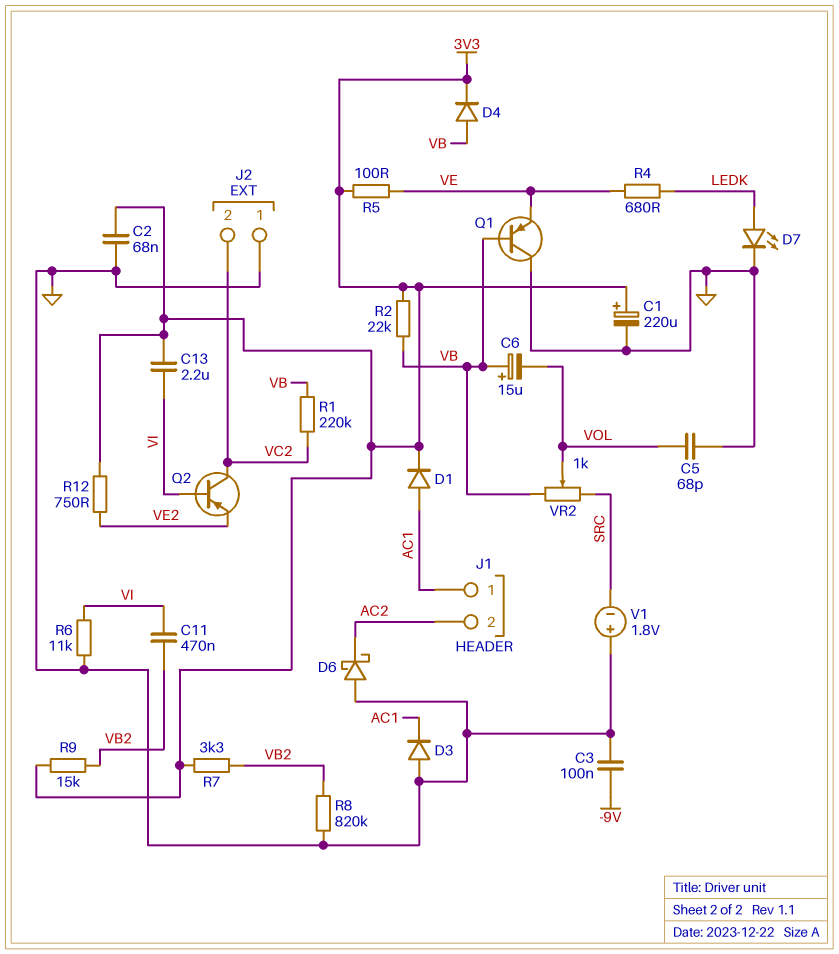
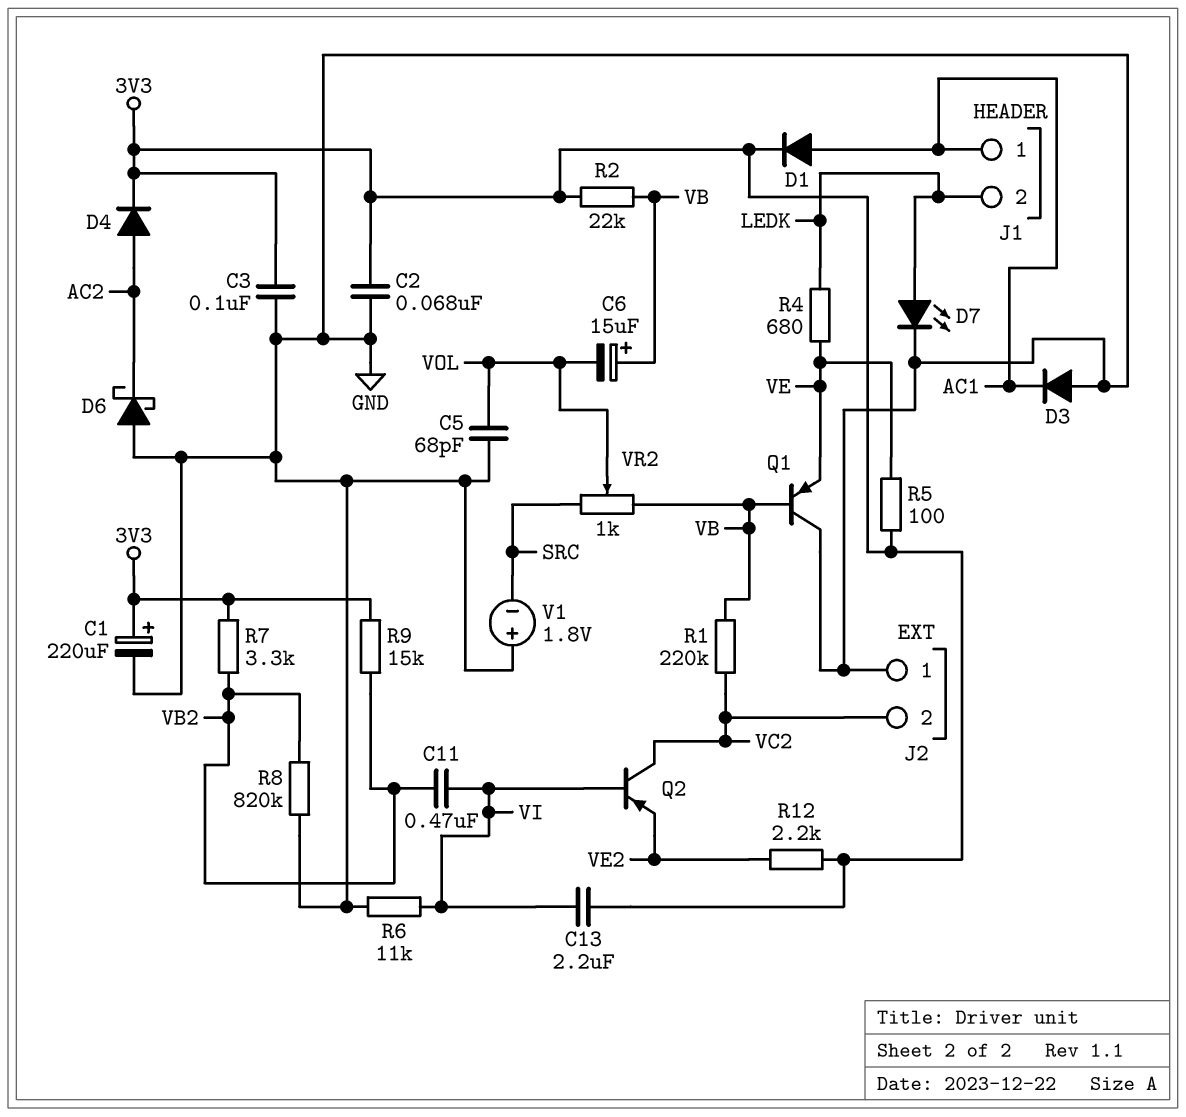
C3: 100nF (-9V, GND) -> 100nF (3V3, GND)
D4: diode (A VB, K 3V3) -> diode (A AC2, K 3V3)
J1 pin 2: AC2 -> LEDK
R12: 750 (3V3, VE2) -> 2.2k (3V3, VE2)

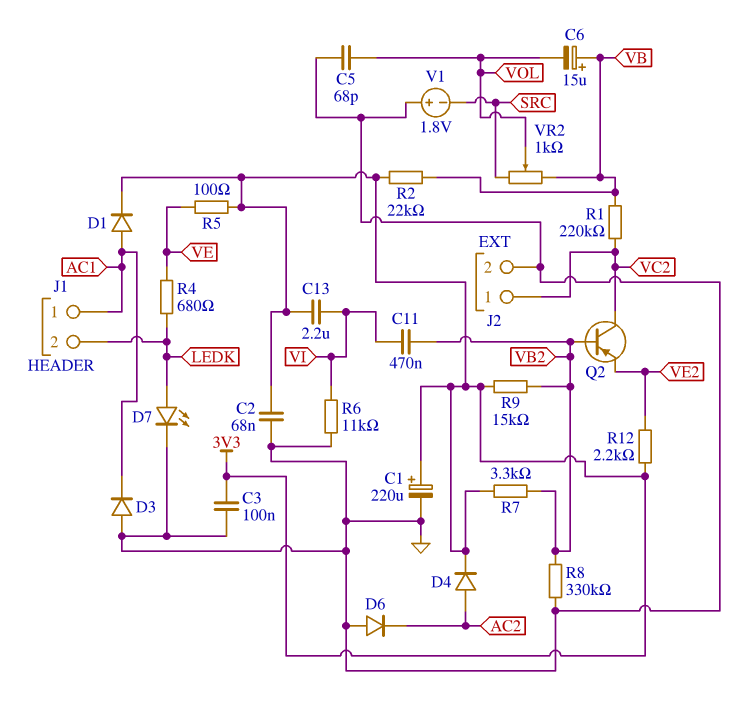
D6: schottky (A GND, K AC2) -> diode (A GND, K AC2)
J2 pin 1: GND -> VC2
J2 pin 2: VC2 -> GND
Q1: PNP (B VB, C GND, E VE) -> none
Q2: PNP (B VI, C VC2, E VE2) -> PNP (B VB2, C VC2, E VE2)
R8: 820k (GND, VB2) -> 330k (GND, VB2)

